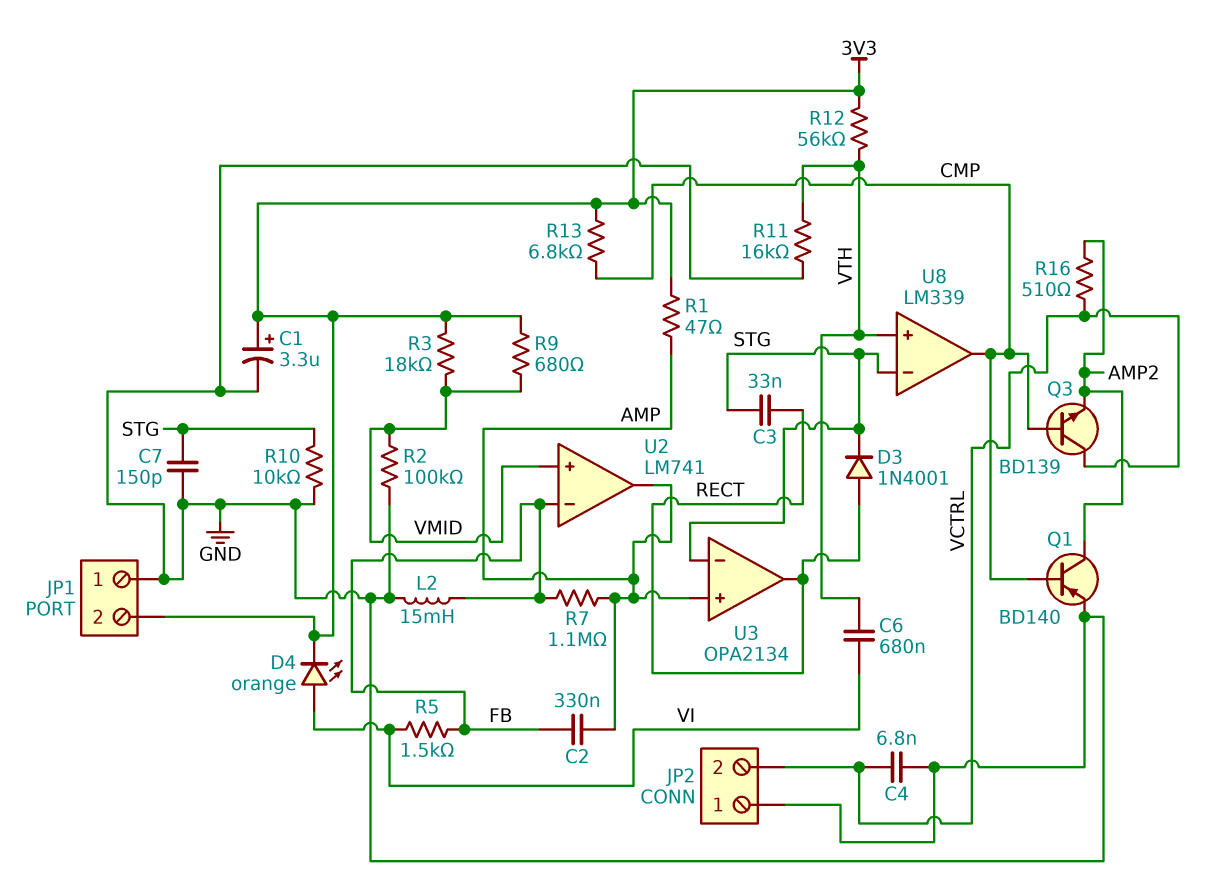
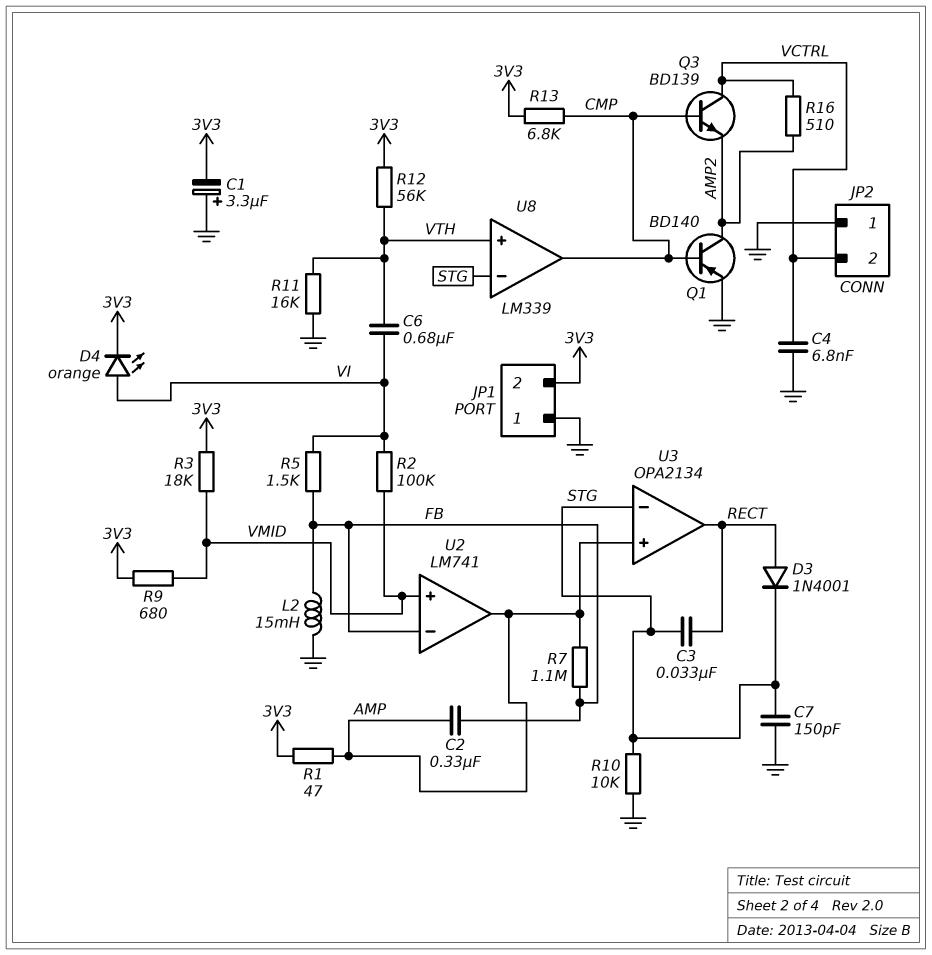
C1: 3.3uF (plus 3V3, minus GND) -> 3.3uF (plus GND, minus 3V3)
R2: 100k (GND, VMID) -> 100k (VI, VMID)

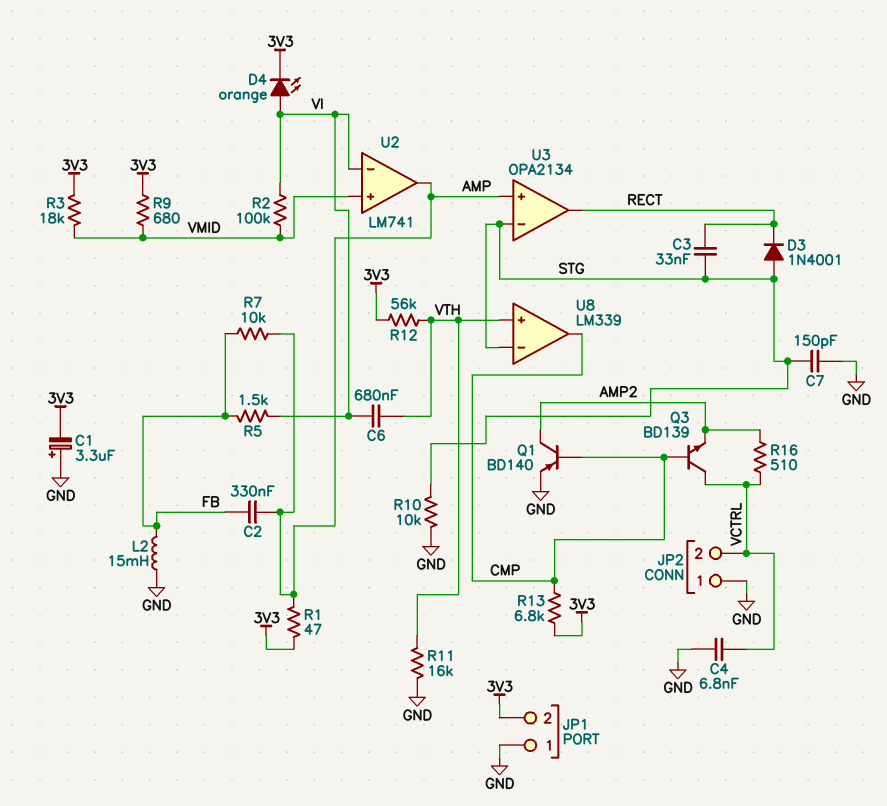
D3: diode 1N4001 (A RECT, K STG) -> diode 1N4001 (A STG, K RECT)
R7: 1.1M (AMP, FB) -> 10k (AMP, FB)
U2 pin in-: FB -> VI

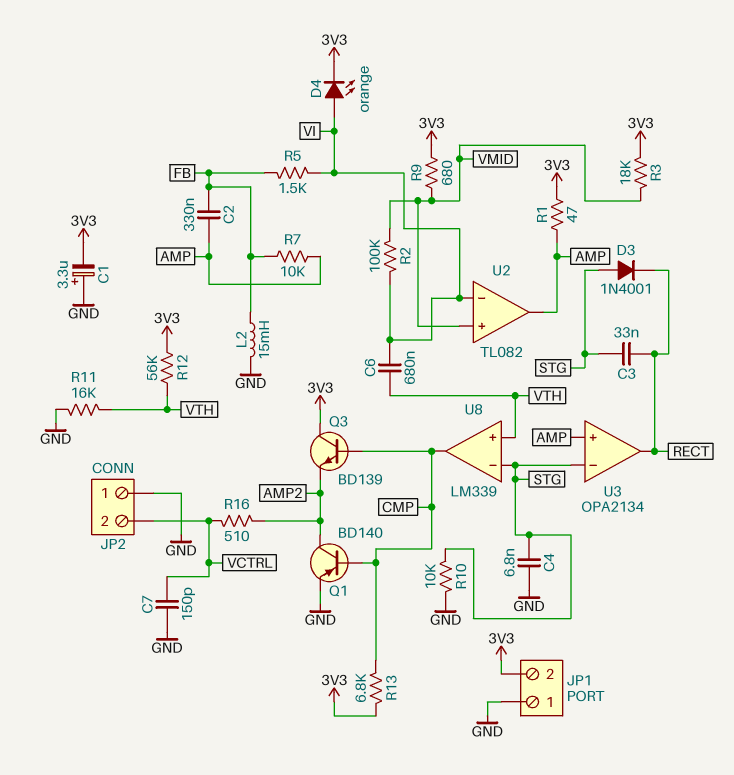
C4: 6.8nF (GND, VCTRL) -> 6.8nF (GND, STG)
C7: 150pF (GND, STG) -> 150pF (GND, VCTRL)
Q3: NPN BD139 (B CMP, C VCTRL, E AMP2) -> NPN BD139 (B CMP, C 3V3, E AMP2)
U2: LM741 -> TL082

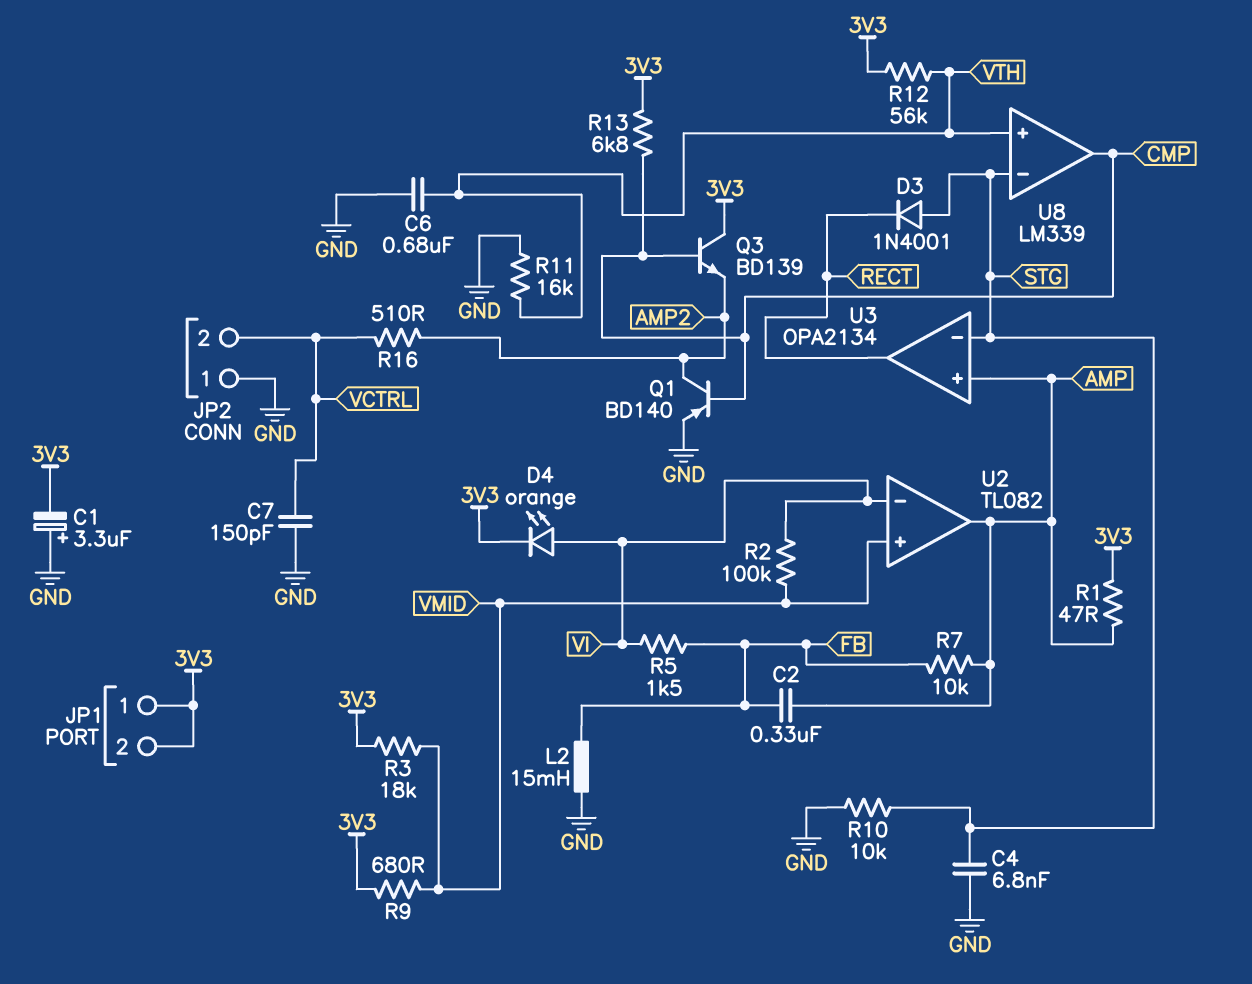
C3: 33nF (RECT, STG) -> none
C6: 680nF (VI, VTH) -> 680nF (GND, VTH)
JP1 pin 1: GND -> 3V3

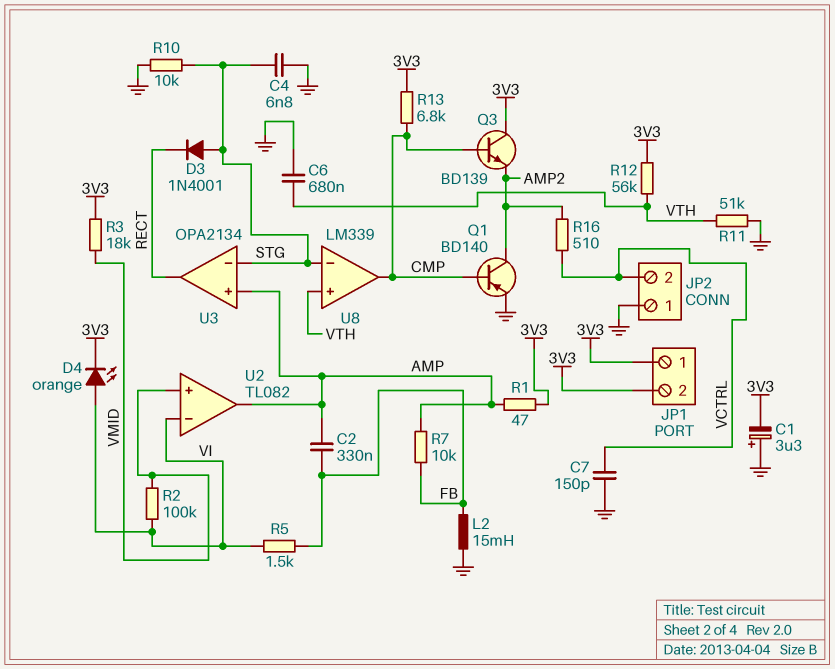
R9: 680 (3V3, VMID) -> none
R11: 16k (GND, VTH) -> 51k (GND, VTH)

